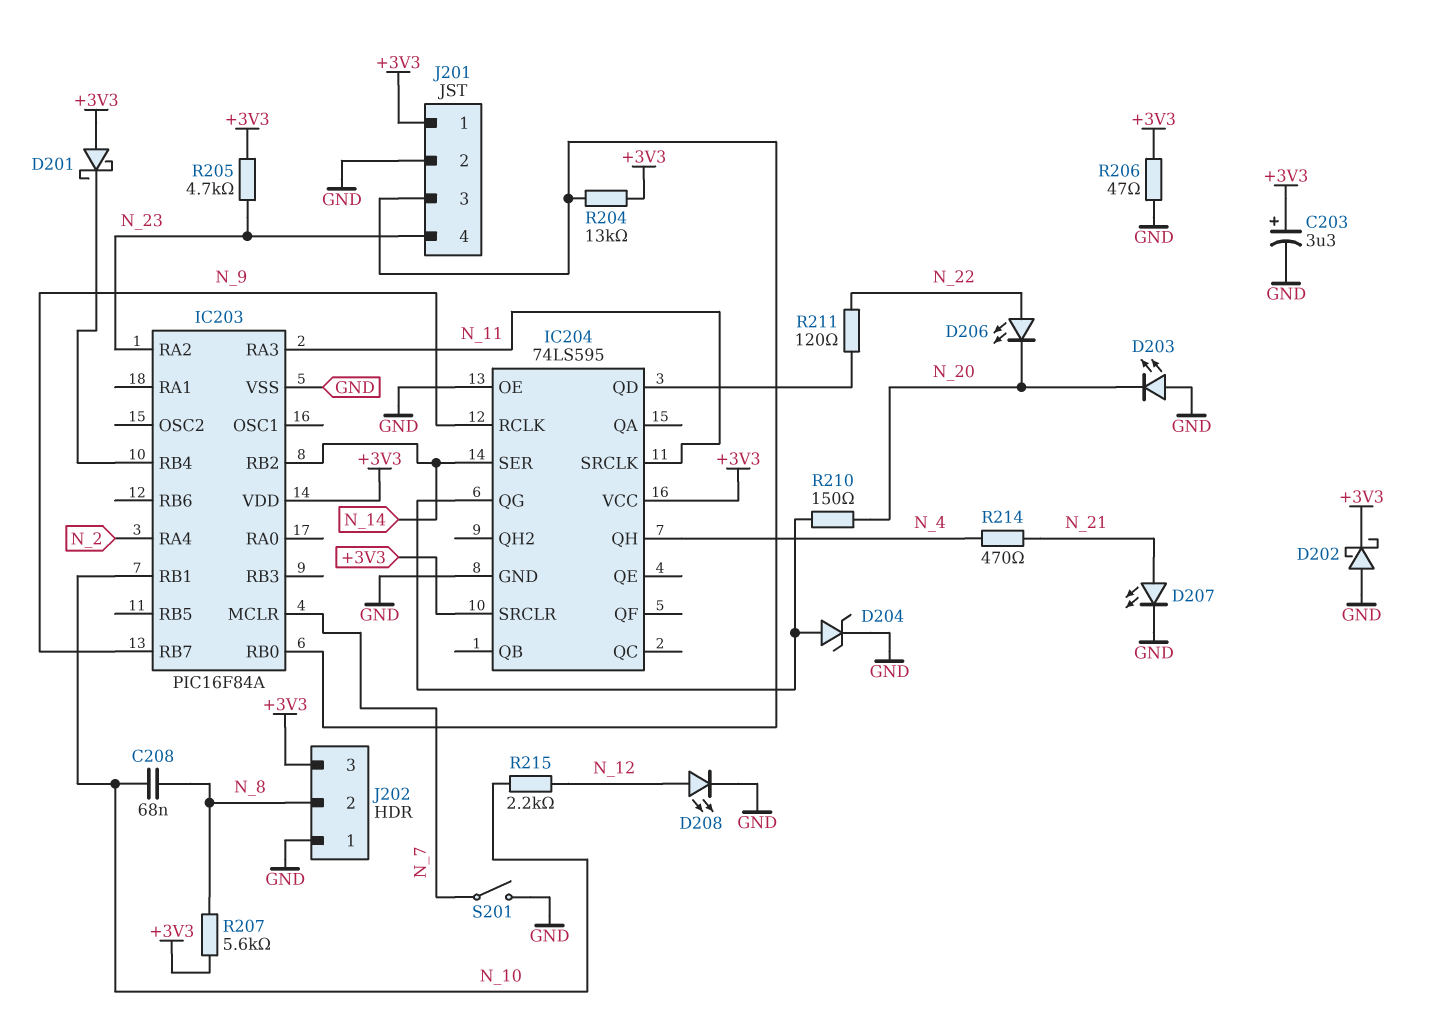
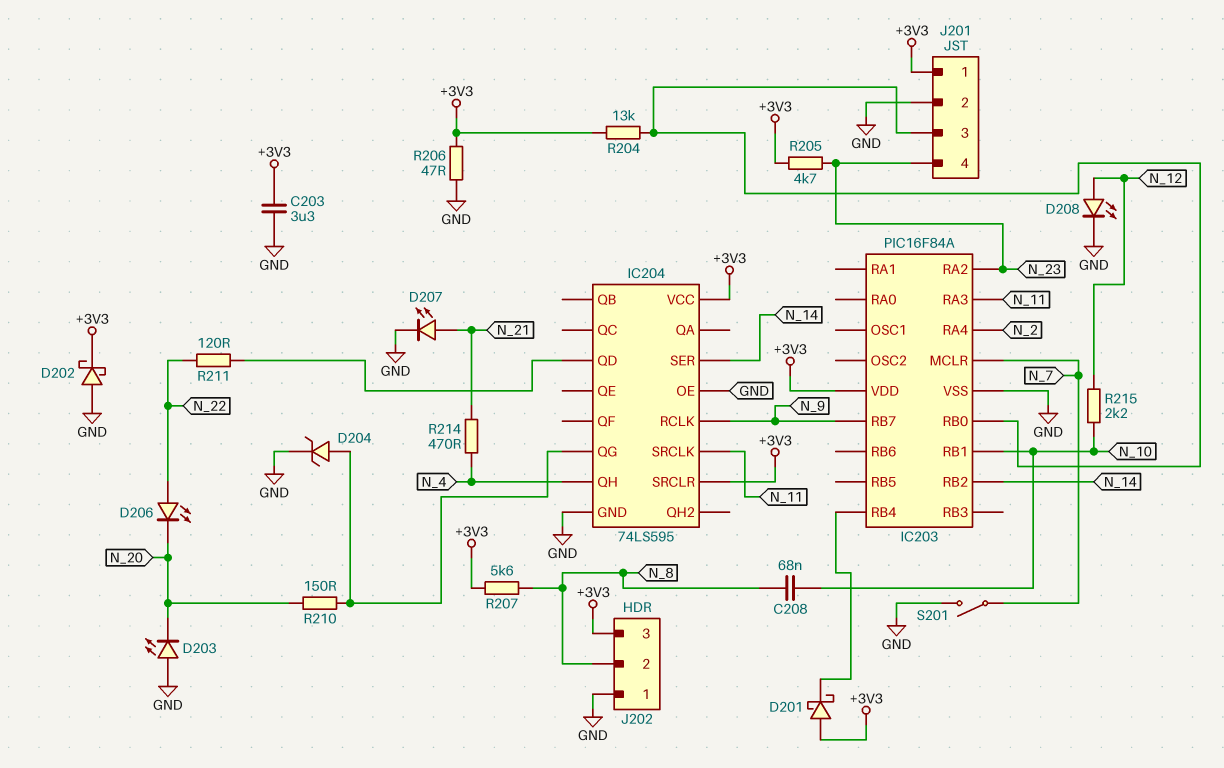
C203: 3.3uF (plus +3V3, minus GND) -> 3.3uF (+3V3, GND)

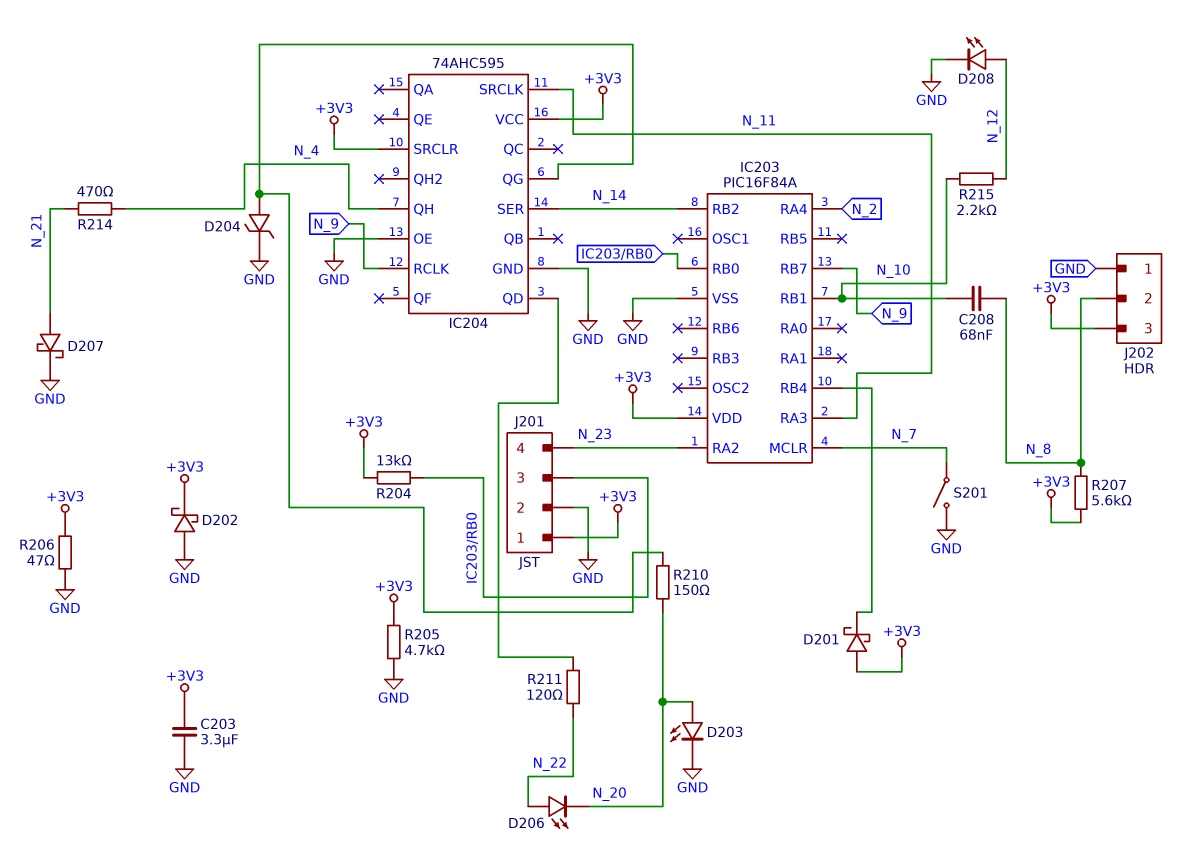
D203: LED (A GND, K N_20) -> LED (A N_20, K GND)
D207: LED (A N_21, K GND) -> schottky (A N_21, K GND)
IC204: 74LS595 -> 74AHC595
R205: 4.7k (+3V3, N_23) -> 4.7k (+3V3, GND)

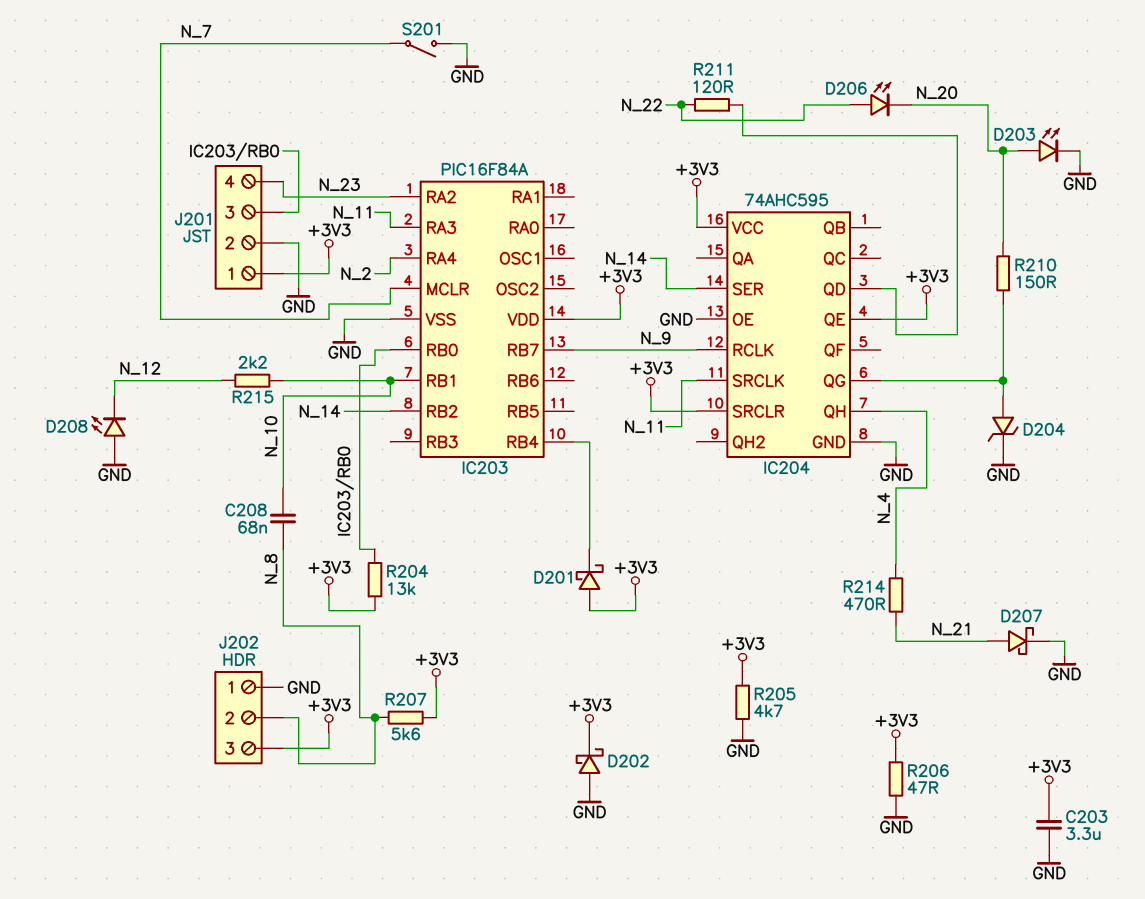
D208: LED (A N_12, K GND) -> LED (A GND, K N_12)
IC204 pin QE: none -> +3V3

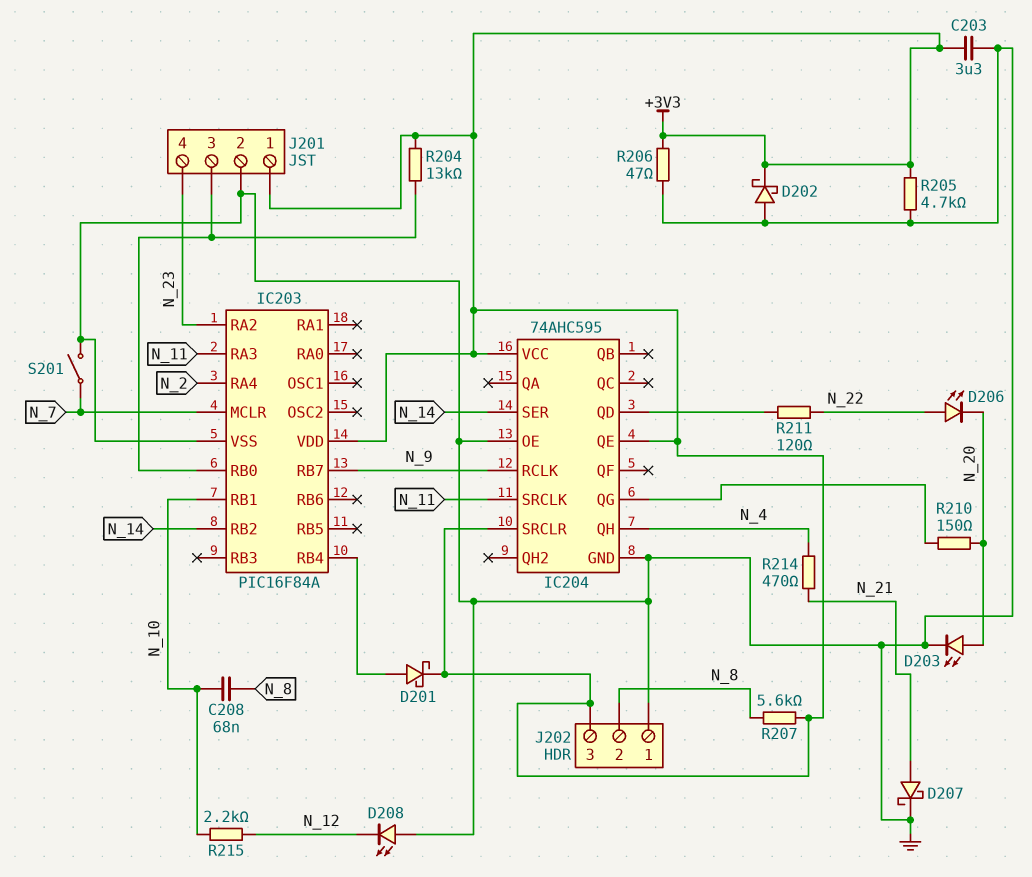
D201: schottky (A +3V3, K IC203/RB4) -> schottky (A IC203/RB4, K +3V3)
D204: zener (A IC204/QG, K GND) -> none

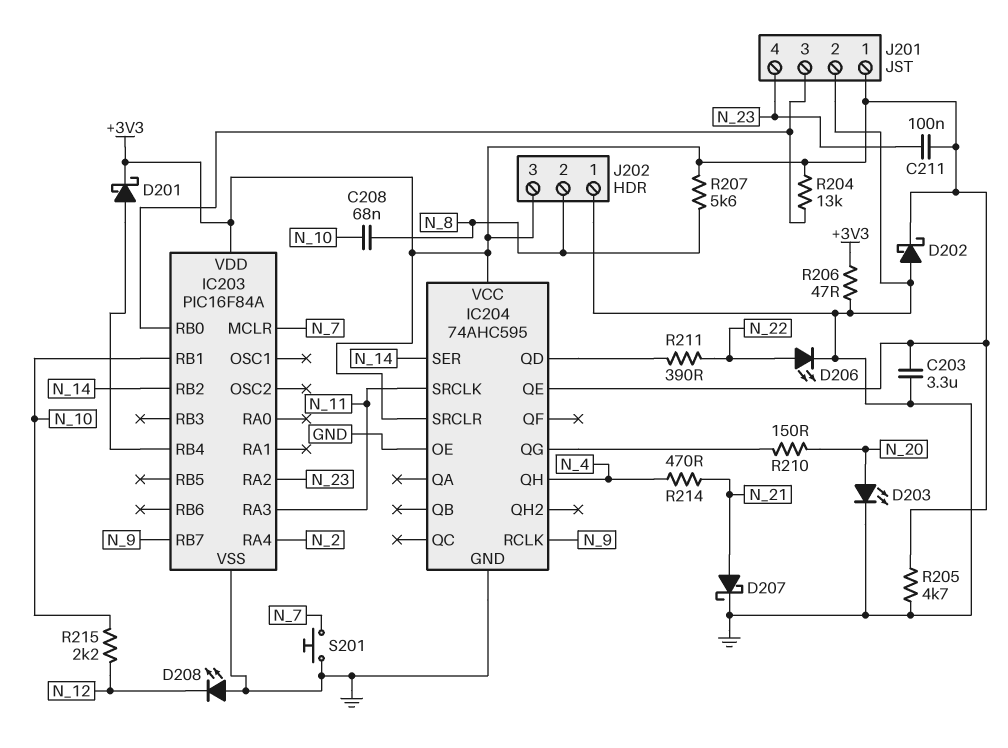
C211: none -> 100nF (+3V3, N_23)
D206: LED (A N_22, K N_20) -> LED (A N_22, K GND)
R211: 120 (IC204/QD, N_22) -> 390 (IC204/QD, N_22)
S201: switch (GND, N_7) -> button (GND, N_7)

